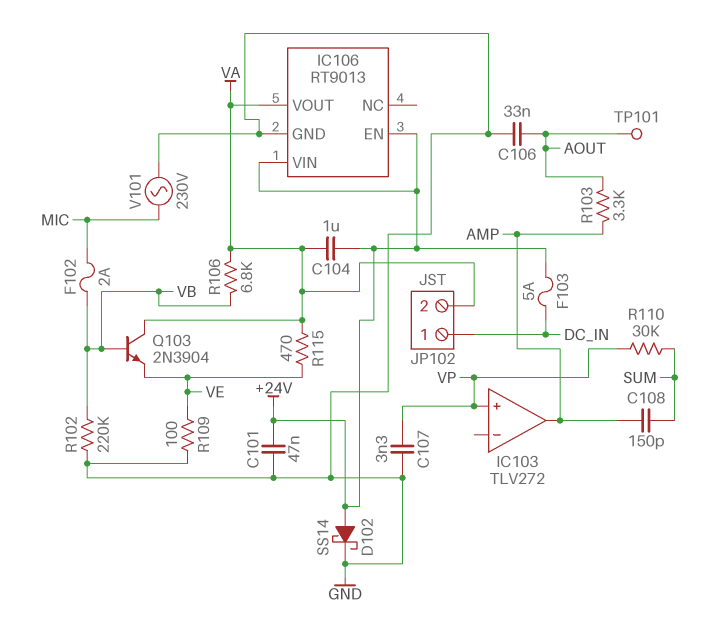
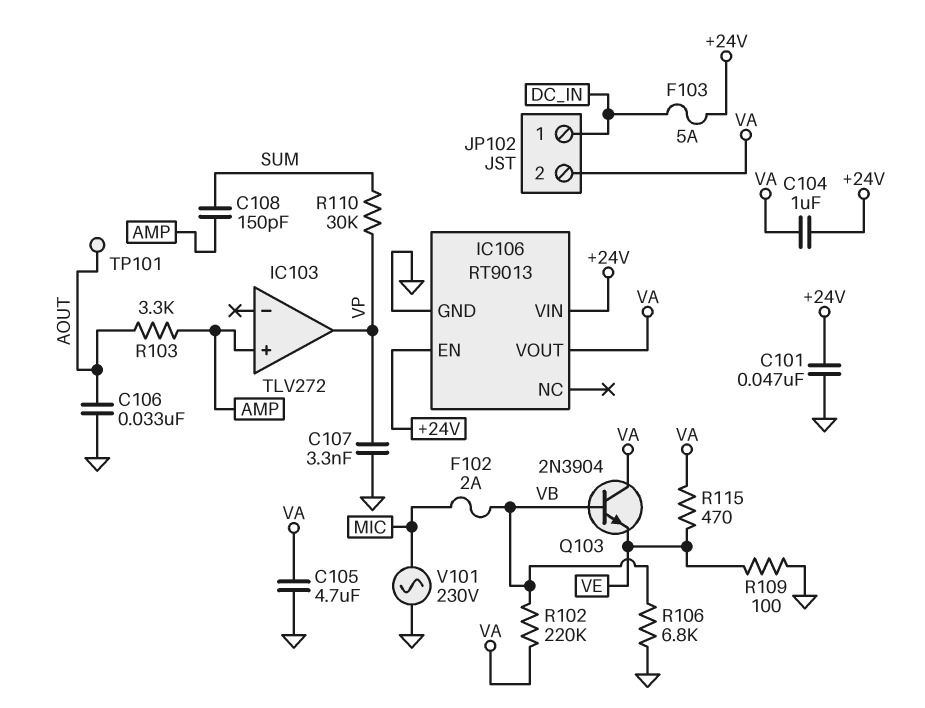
C105: none -> 4.7uF (GND, VA)
D102: schottky SS14 (A +24V, K GND) -> none
IC103 pin in+: VP -> AMP
IC103 pin out: AMP -> VP
R102: 220k (GND, VB) -> 220k (VA, VB)
R106: 6.8k (VA, VB) -> 6.8k (GND, VB)

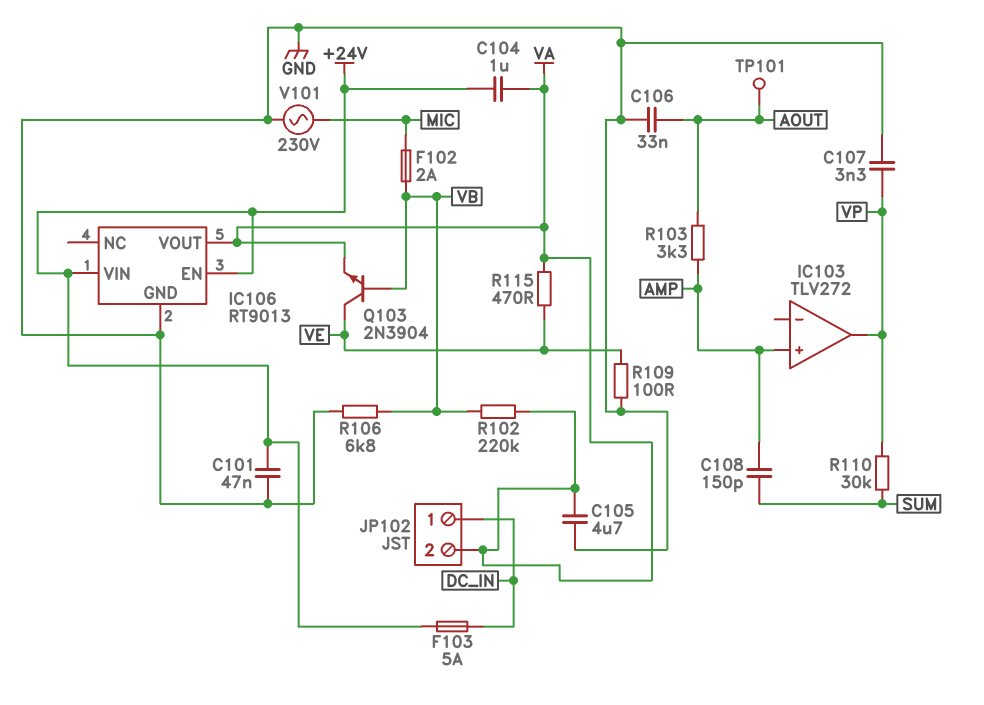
Q103: NPN 2N3904 (B VB, C VA, E VE) -> NPN 2N3904 (B VB, C VE, E VA)

